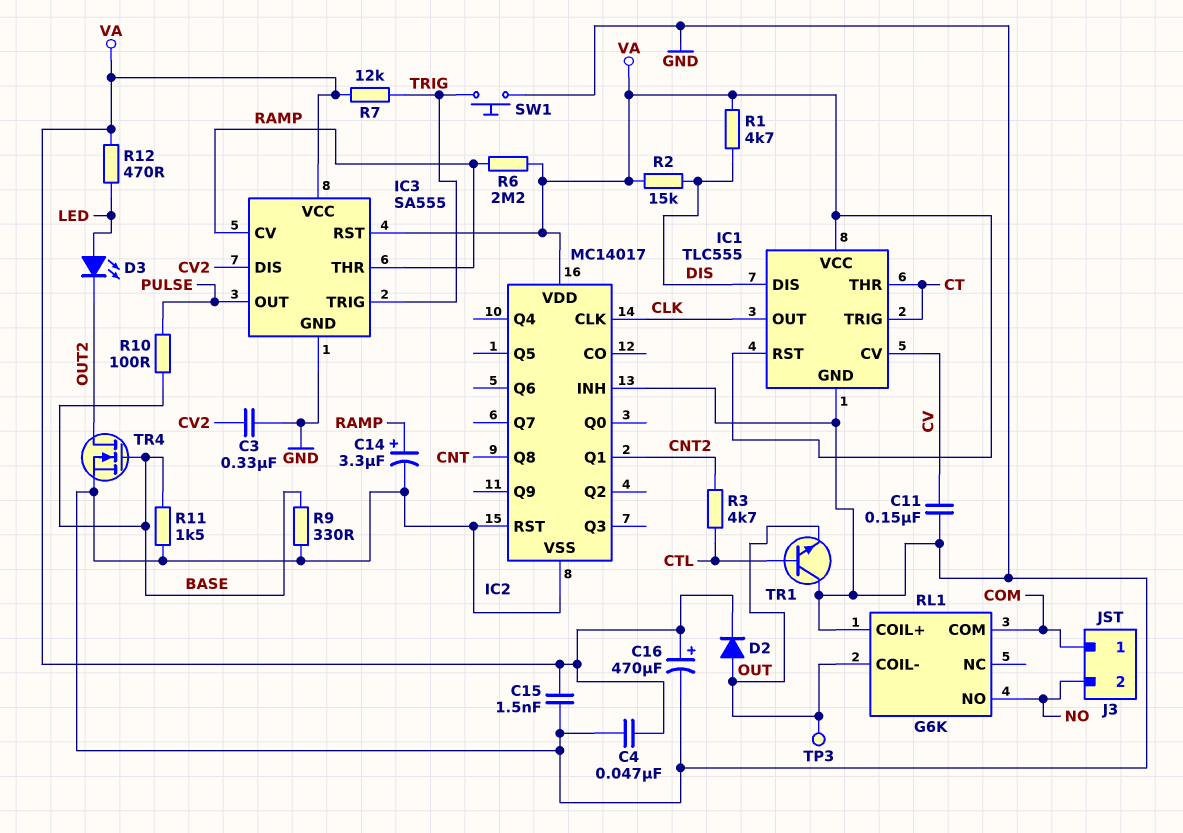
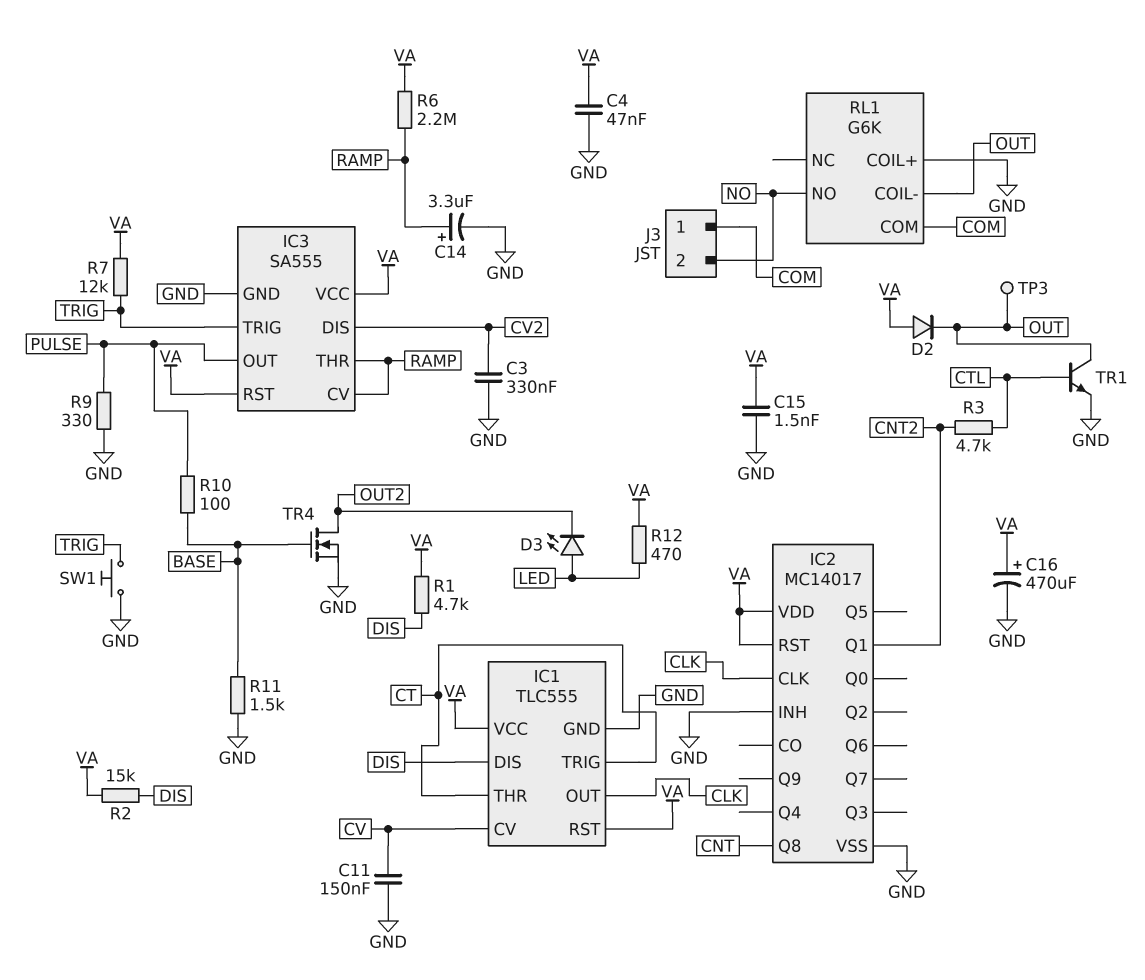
D2: diode (A OUT, K VA) -> diode (A VA, K OUT)
IC2 pin RST: GND -> VA
R9: 330 (BASE, GND) -> 330 (GND, PULSE)
TR1: NPN (B CTL, C GND, E OUT) -> NPN (B CTL, C OUT, E GND)

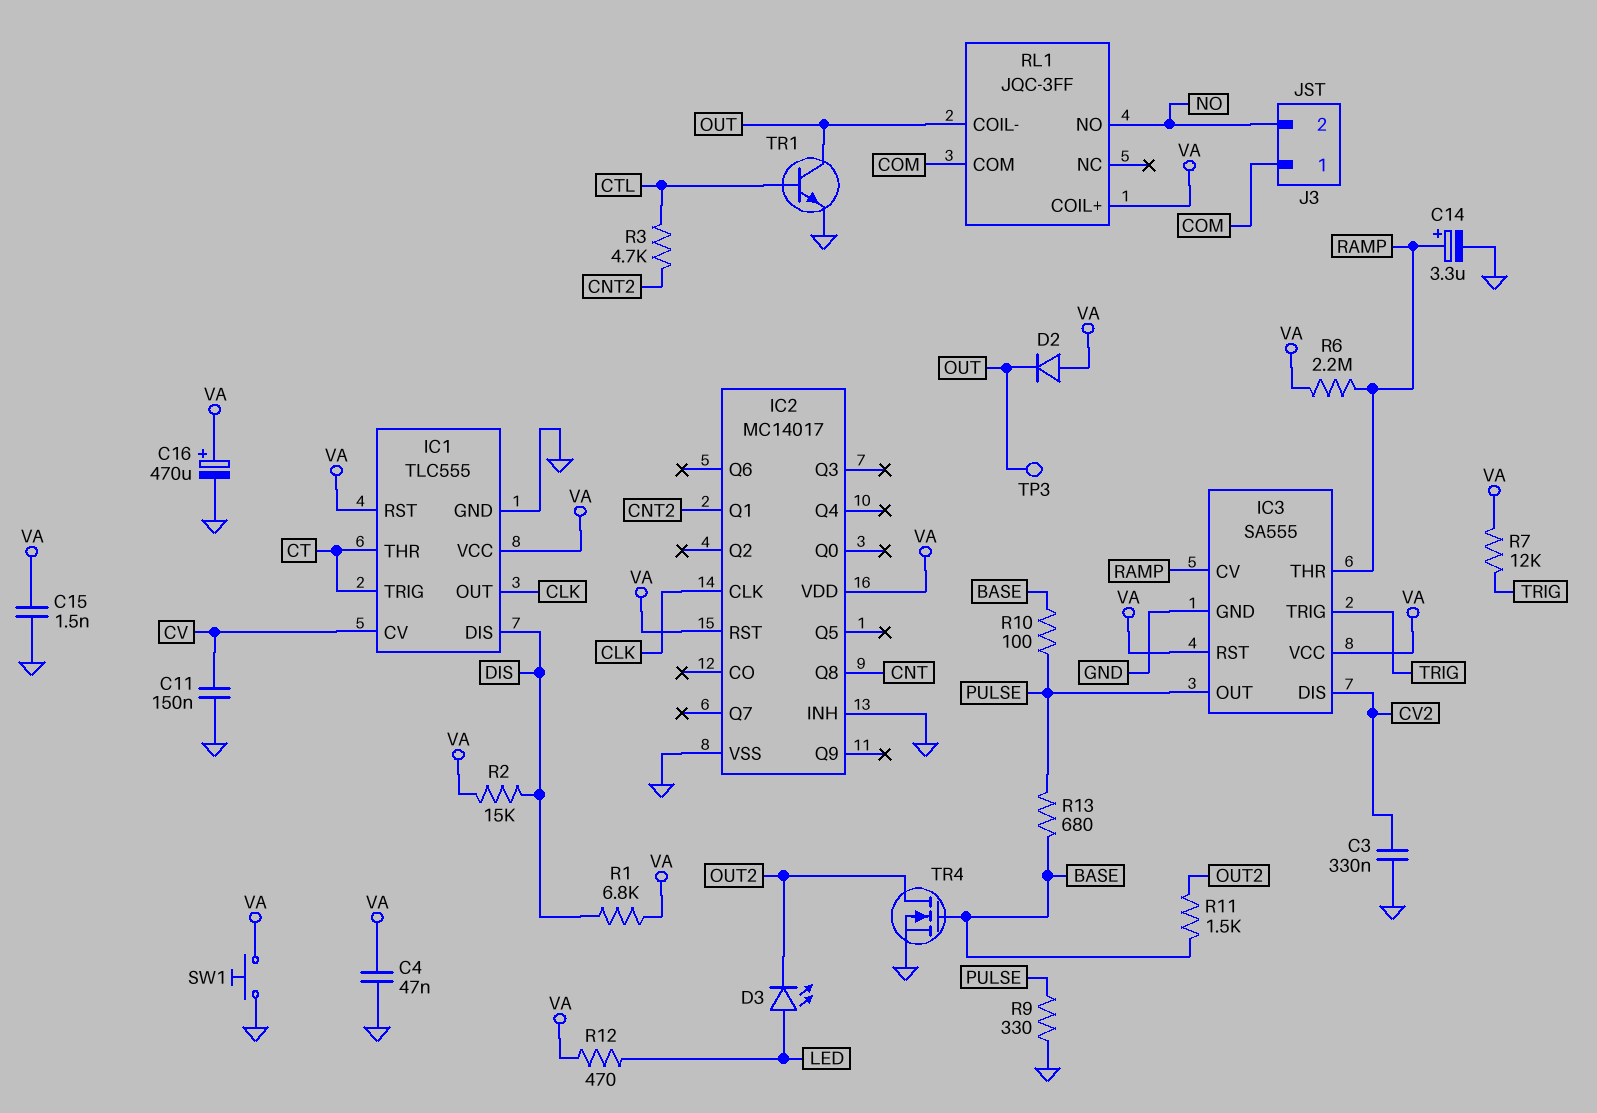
R1: 4.7k (DIS, VA) -> 6.8k (DIS, VA)
R11: 1.5k (BASE, GND) -> 1.5k (BASE, OUT2)
R13: none -> 680 (BASE, PULSE)
RL1: G6K -> JQC-3FF
RL1 pin COIL+: GND -> VA
SW1: button (GND, TRIG) -> button (GND, VA)

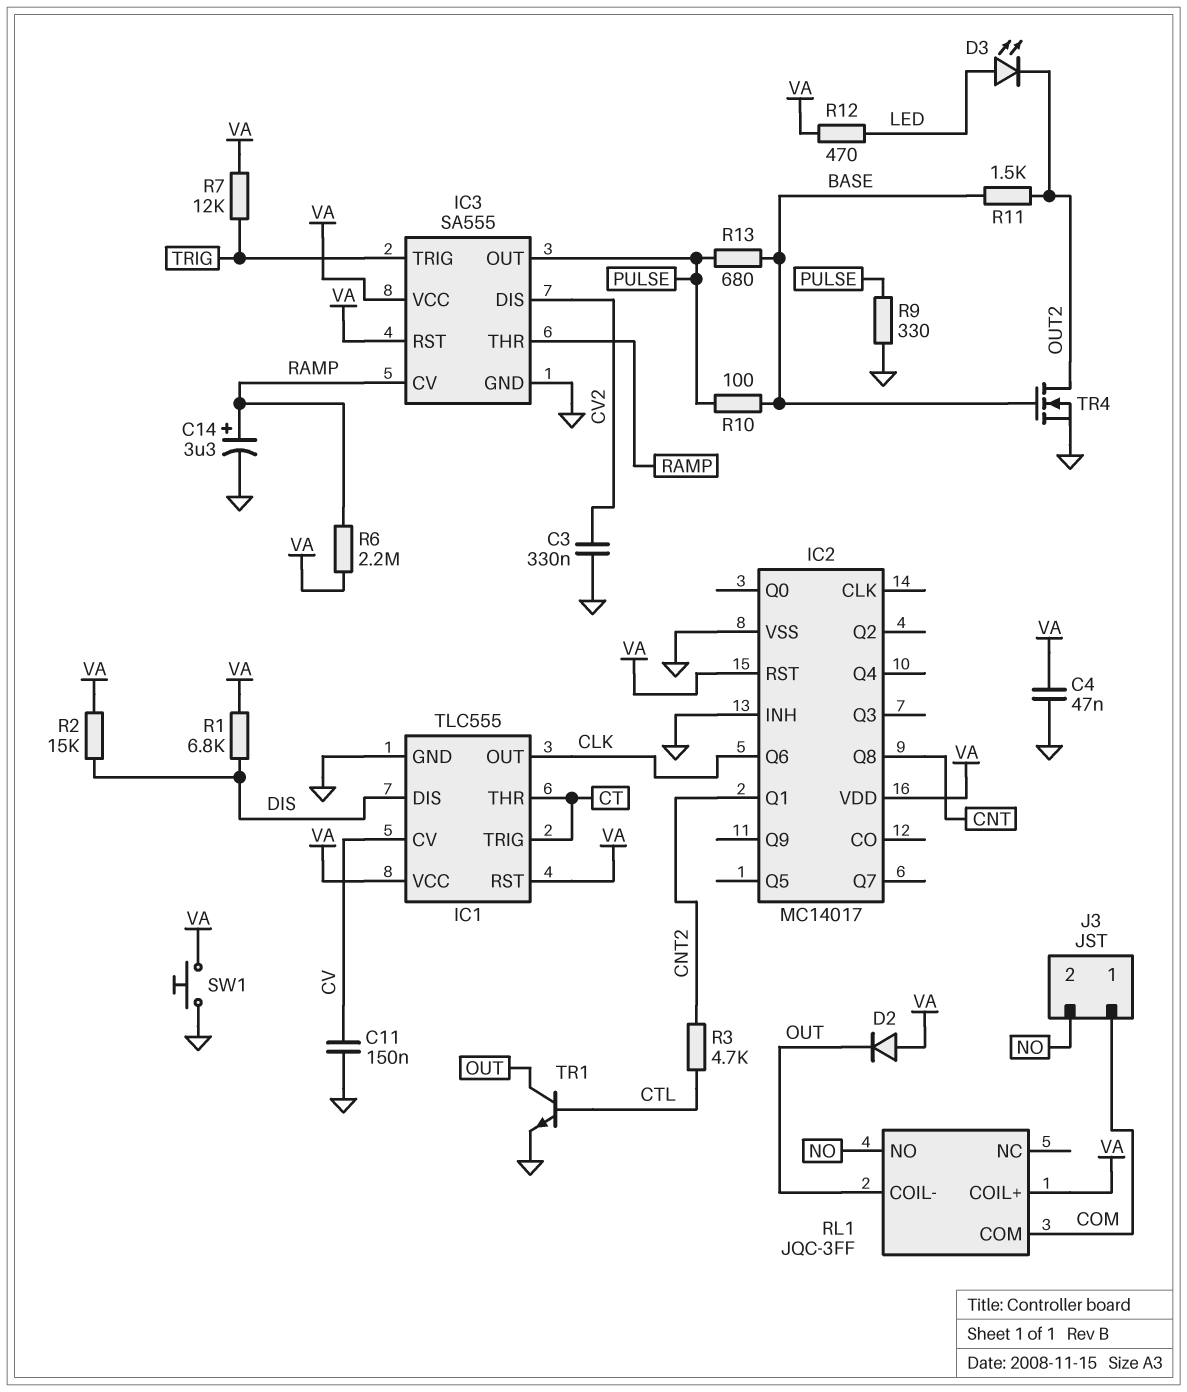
C15: 1.5nF (GND, VA) -> none
C16: 470uF (plus VA, minus GND) -> none
IC2 pin CLK: CLK -> none
IC2 pin Q6: none -> CLK
TP3: test point (OUT) -> none

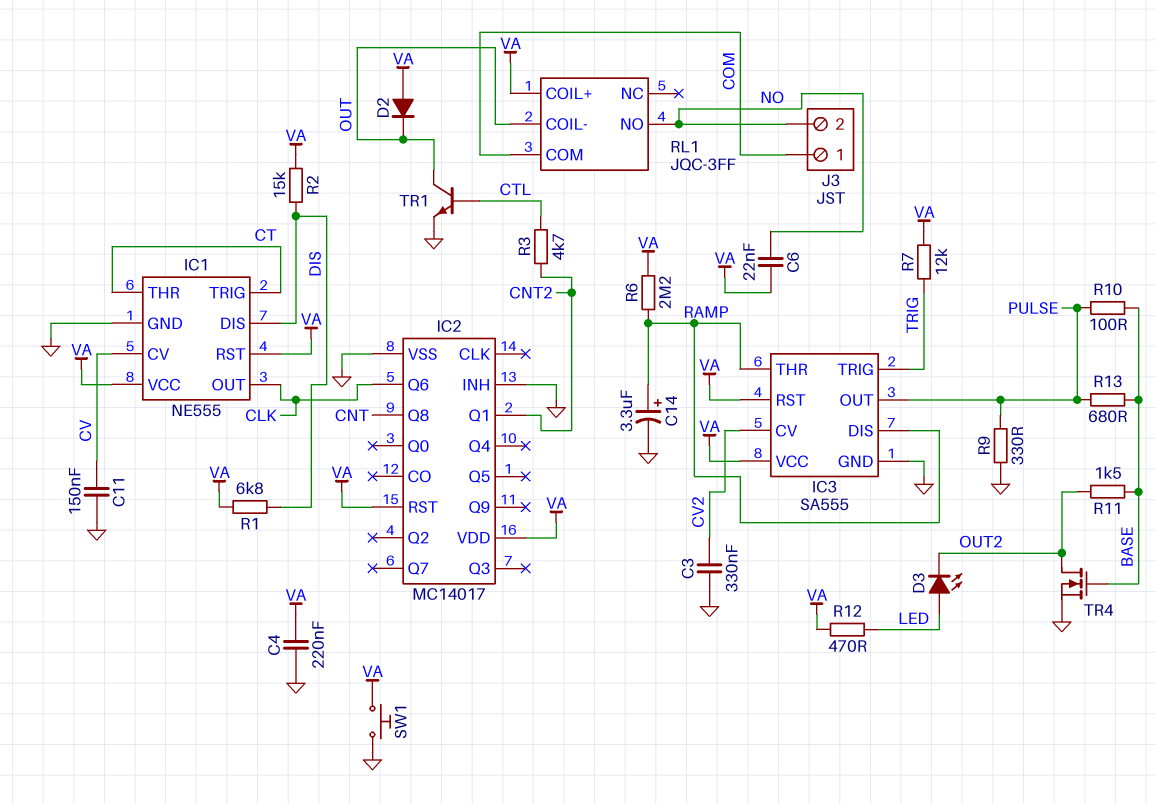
C4: 47nF (GND, VA) -> 220nF (GND, VA)
C6: none -> 22nF (NO, VA)
IC1: TLC555 -> NE555
IC3 pin CV: RAMP -> CV2
IC3 pin DIS: CV2 -> RAMP

